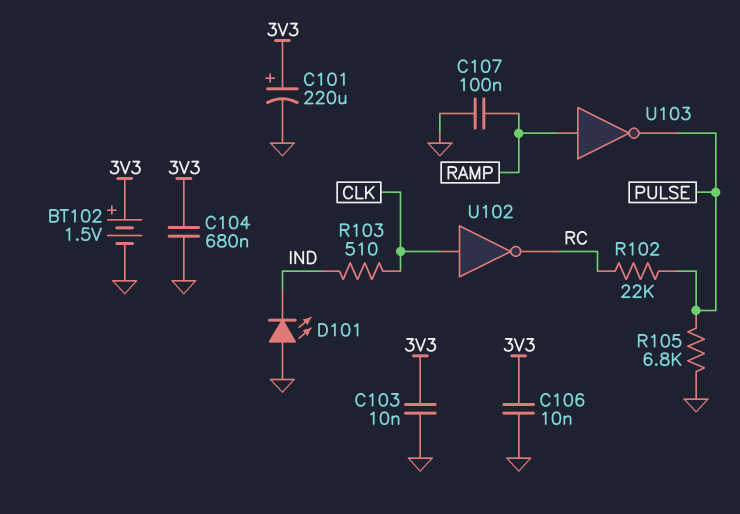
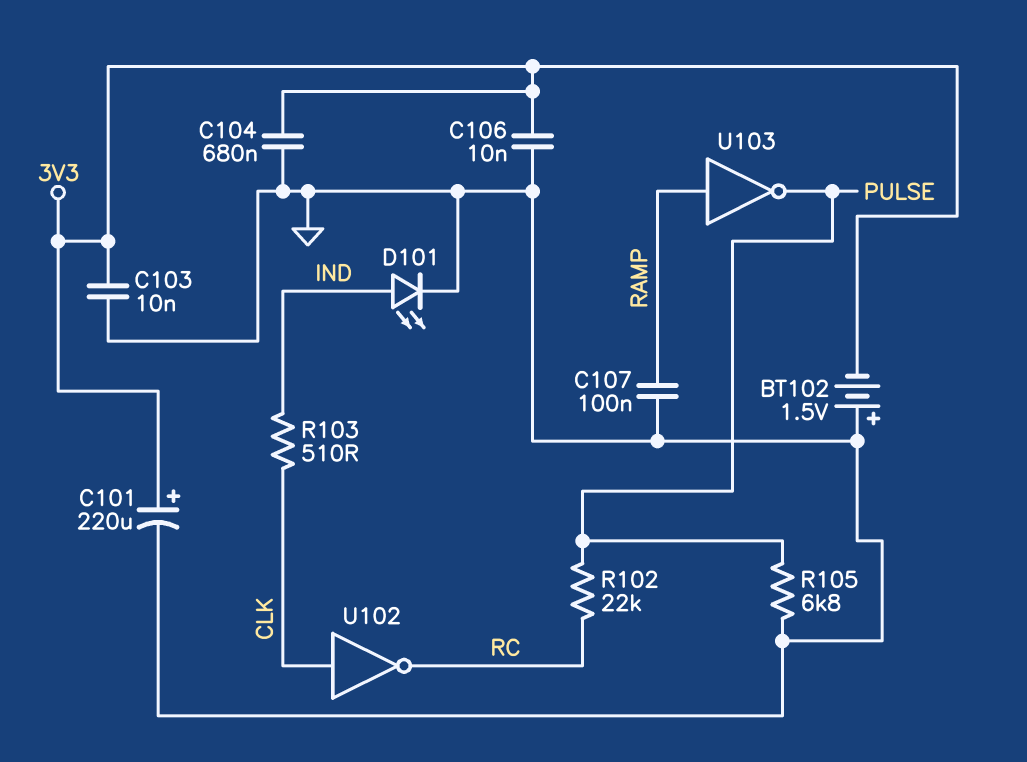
BT102: 1.5V (plus 3V3, minus GND) -> 1.5V (plus GND, minus 3V3)
D101: LED (A GND, K IND) -> LED (A IND, K GND)

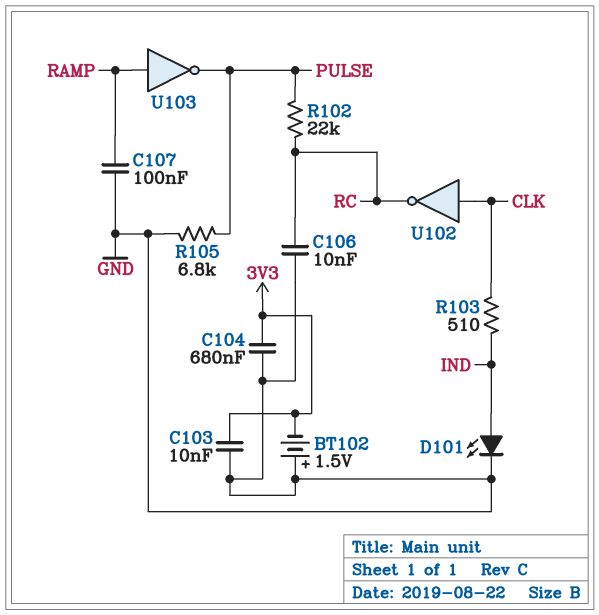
C101: 220uF (plus 3V3, minus GND) -> none
C106: 10nF (3V3, GND) -> 10nF (GND, RC)

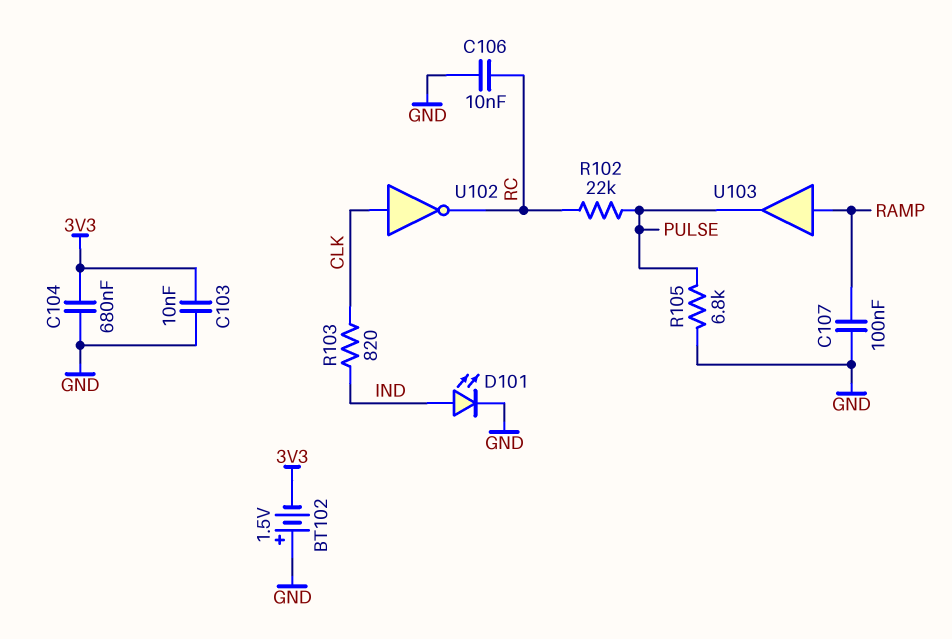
R103: 510 (CLK, IND) -> 820 (CLK, IND)
U103: NOT (in RAMP, out PULSE) -> buffer (in RAMP, out PULSE)

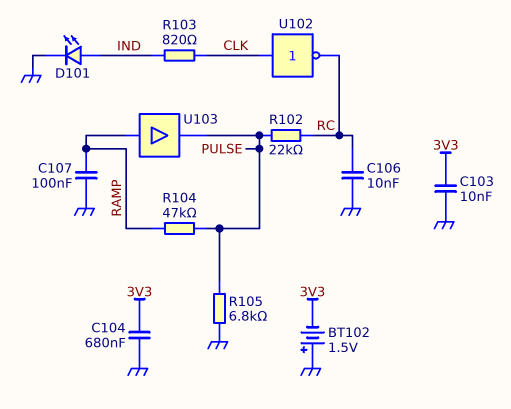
R104: none -> 47k (PULSE, RAMP)

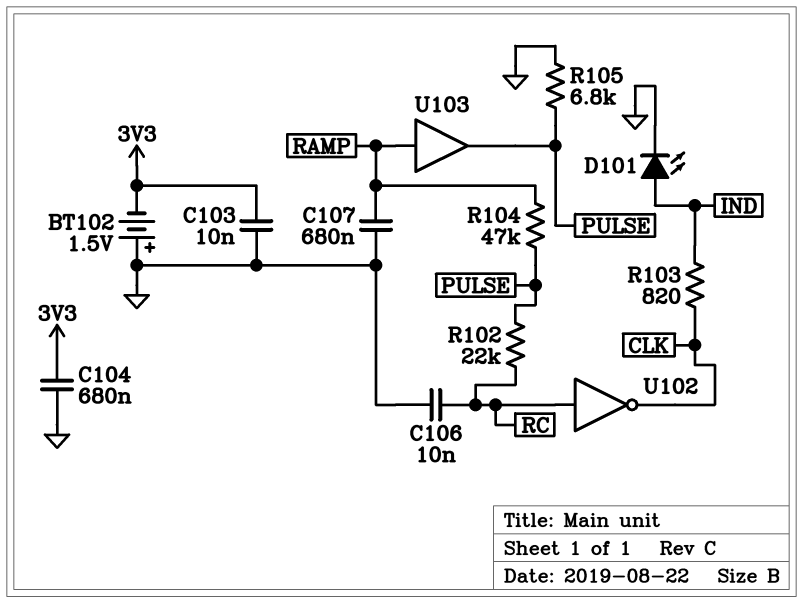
C107: 100nF (GND, RAMP) -> 680nF (GND, RAMP)
U102: NOT (in CLK, out RC) -> NOT (in RC, out CLK)

